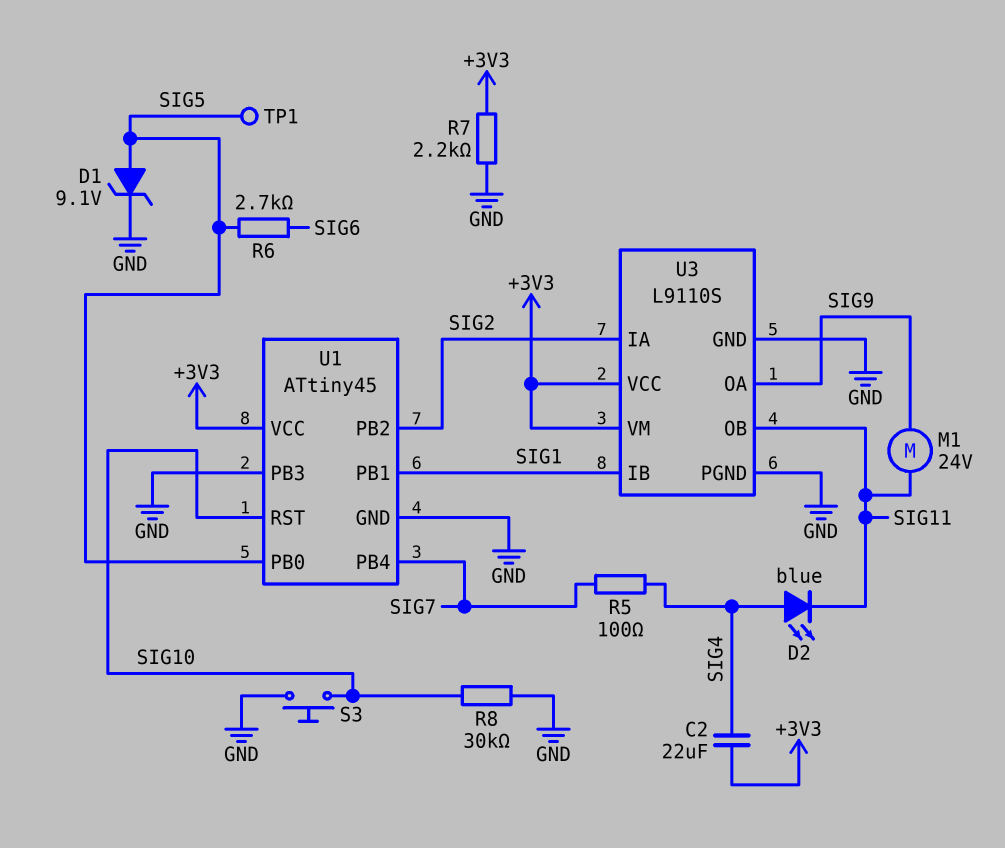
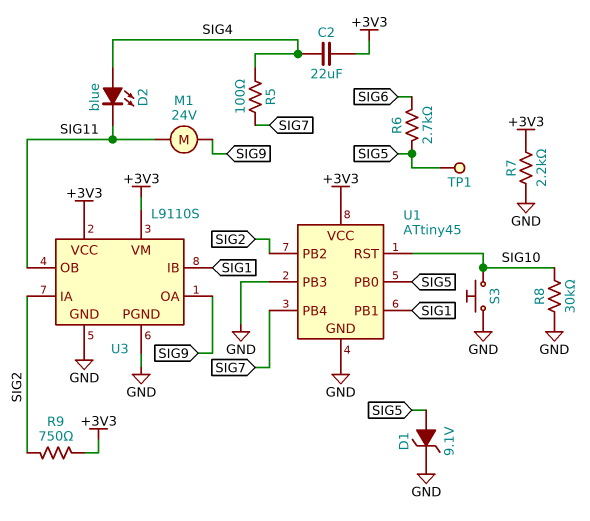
R9: none -> 750 (+3V3, SIG2)

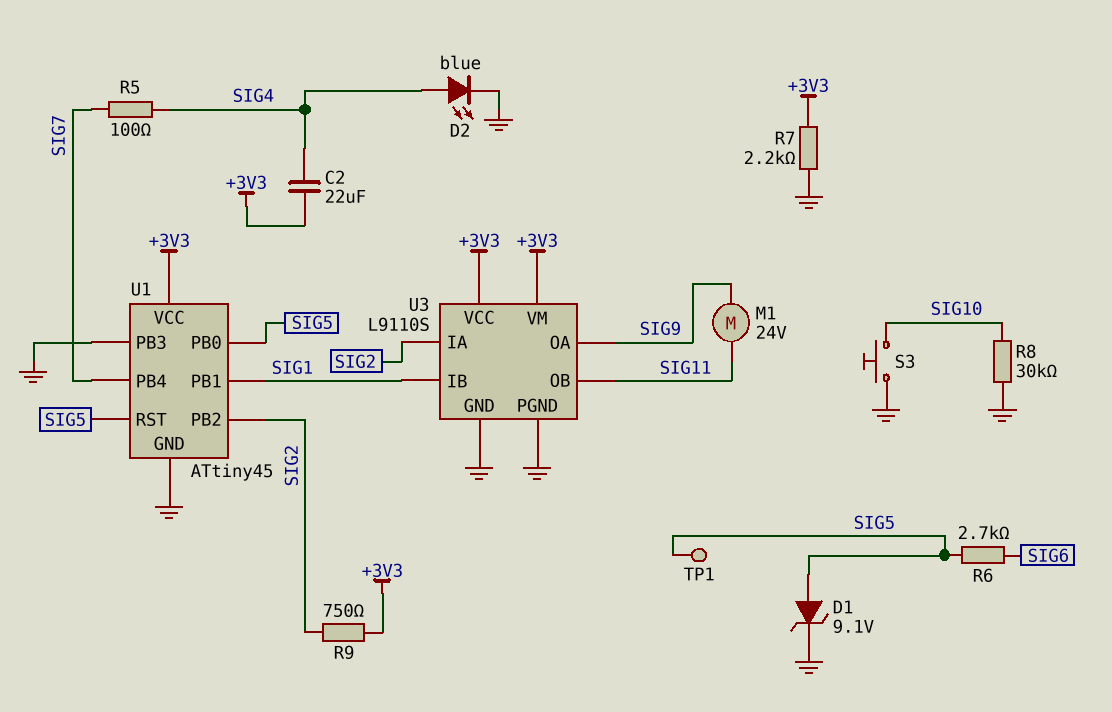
D2: LED blue (A SIG4, K SIG11) -> LED blue (A SIG4, K GND)
U1 pin RST: SIG10 -> SIG5

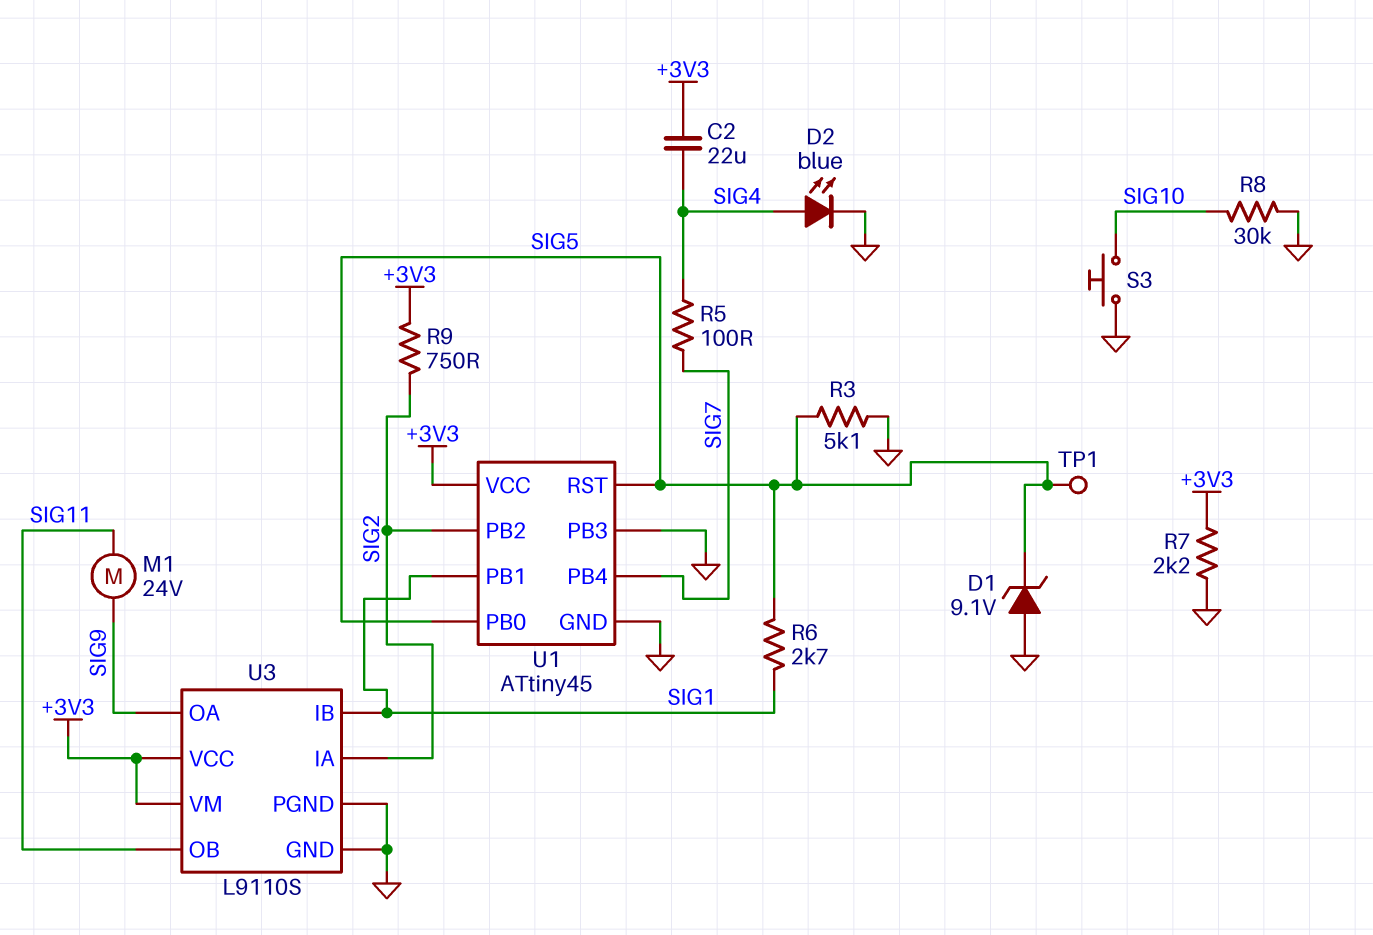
D1: zener 9.1V (A SIG5, K GND) -> zener 9.1V (A GND, K SIG5)
R3: none -> 5.1k (GND, SIG5)
R6: 2.7k (SIG5, SIG6) -> 2.7k (SIG1, SIG5)

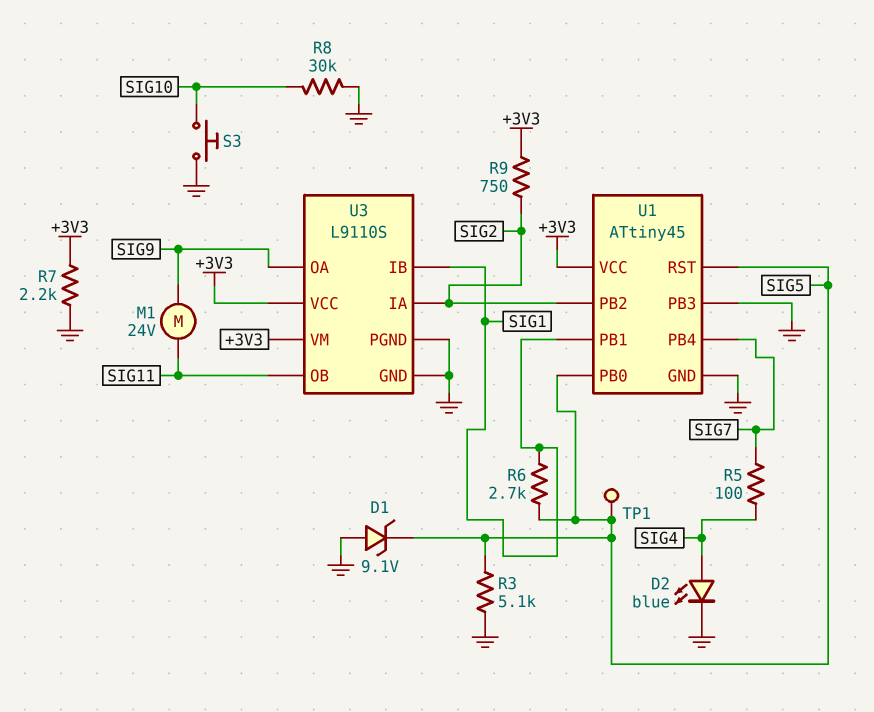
C2: 22uF (+3V3, SIG4) -> none

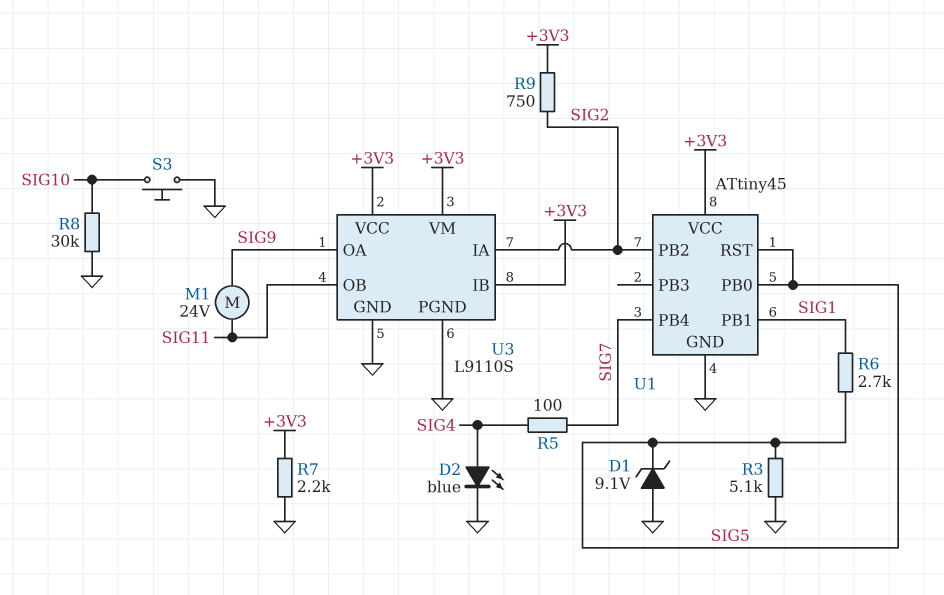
TP1: test point (SIG5) -> none
U1 pin PB3: GND -> none
U3 pin IB: SIG1 -> +3V3

